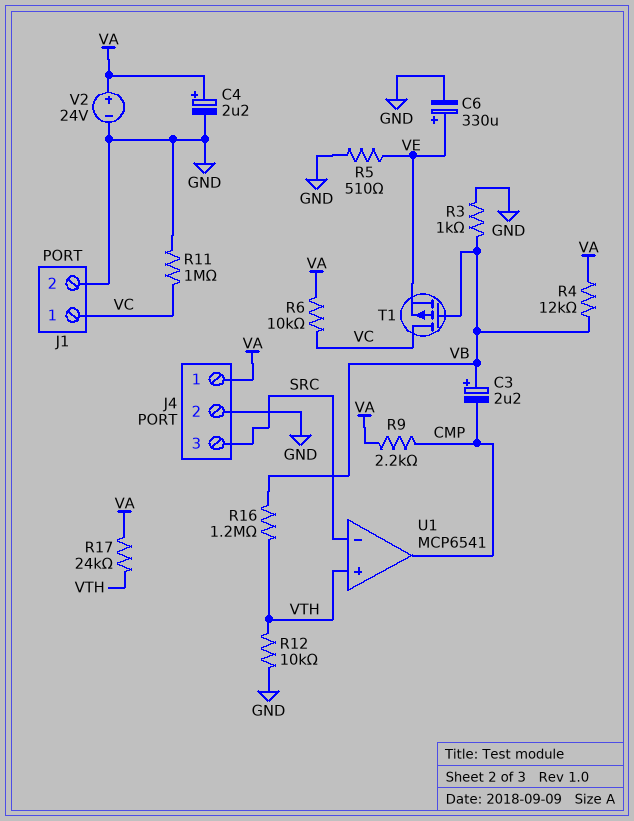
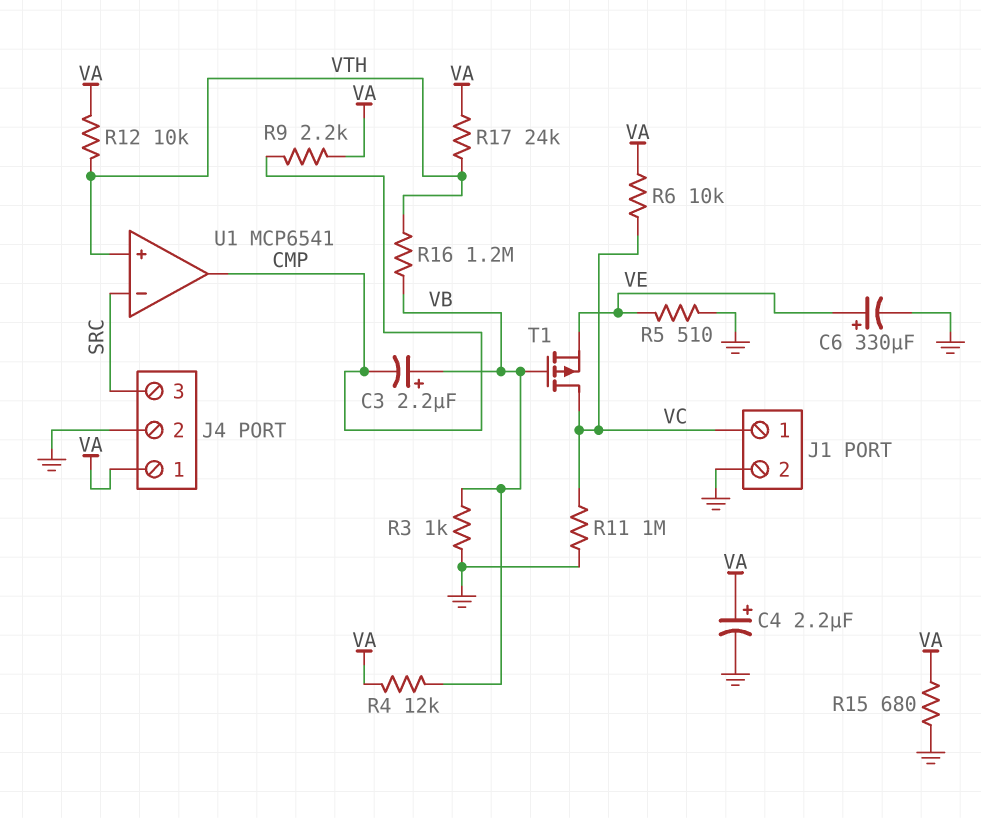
R12: 10k (GND, VTH) -> 10k (VA, VTH)
R15: none -> 680 (GND, VA)
V2: 24V (plus VA, minus GND) -> none

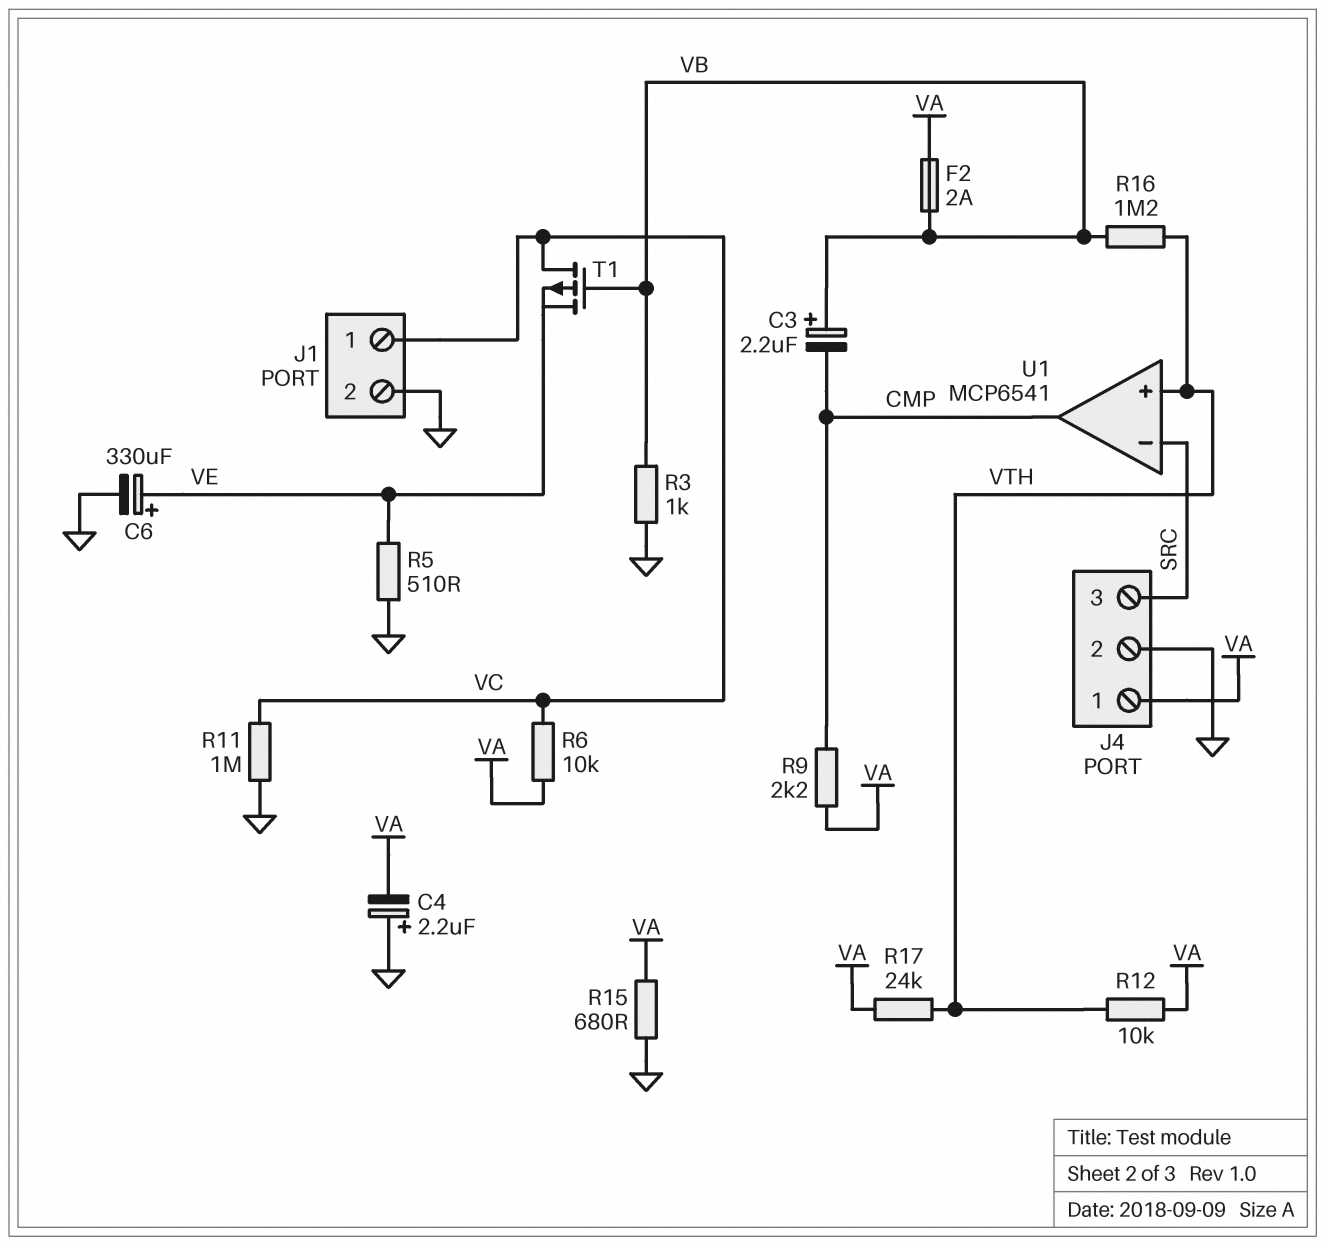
C4: 2.2uF (plus VA, minus GND) -> 2.2uF (plus GND, minus VA)
F2: none -> 2A (VA, VB)
R4: 12k (VA, VB) -> none

